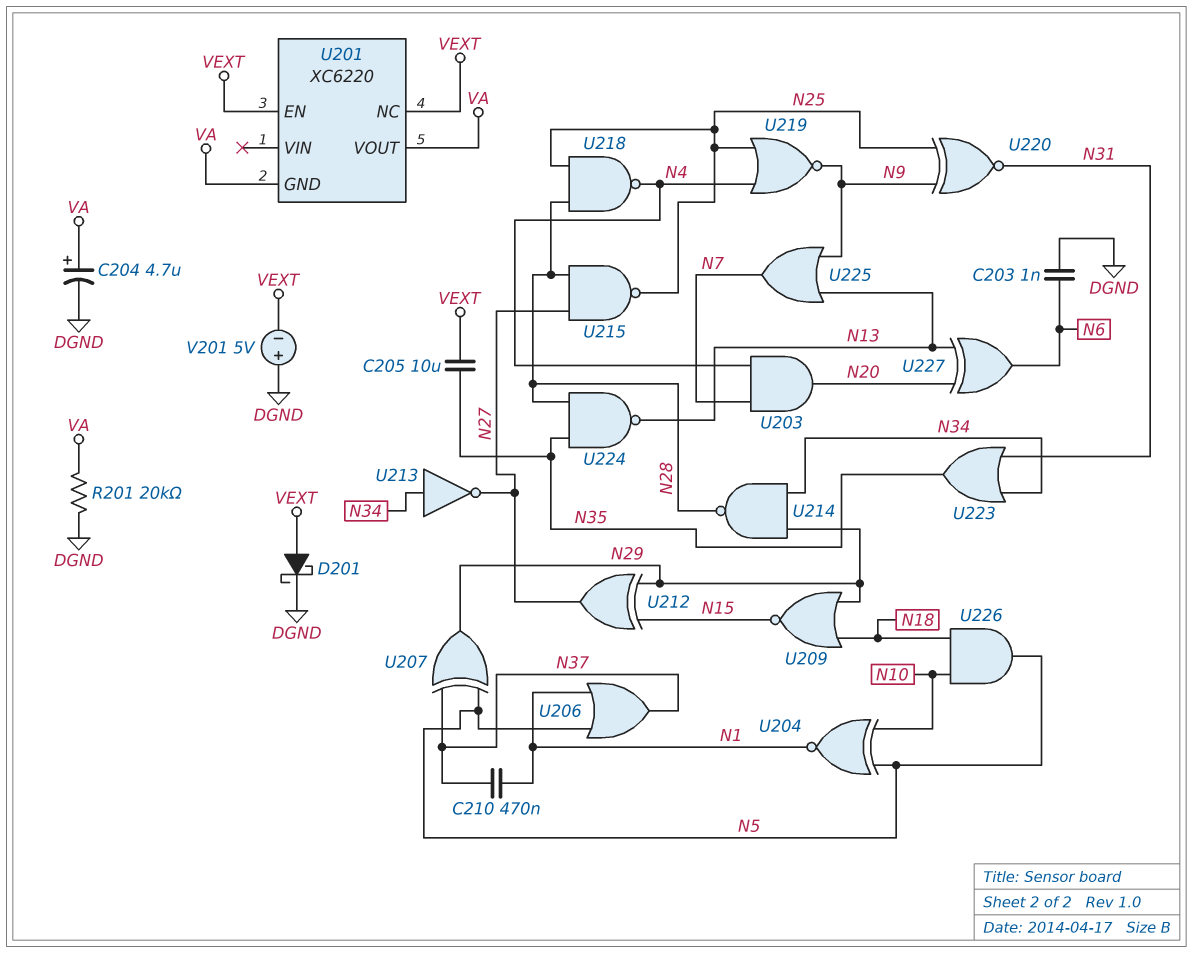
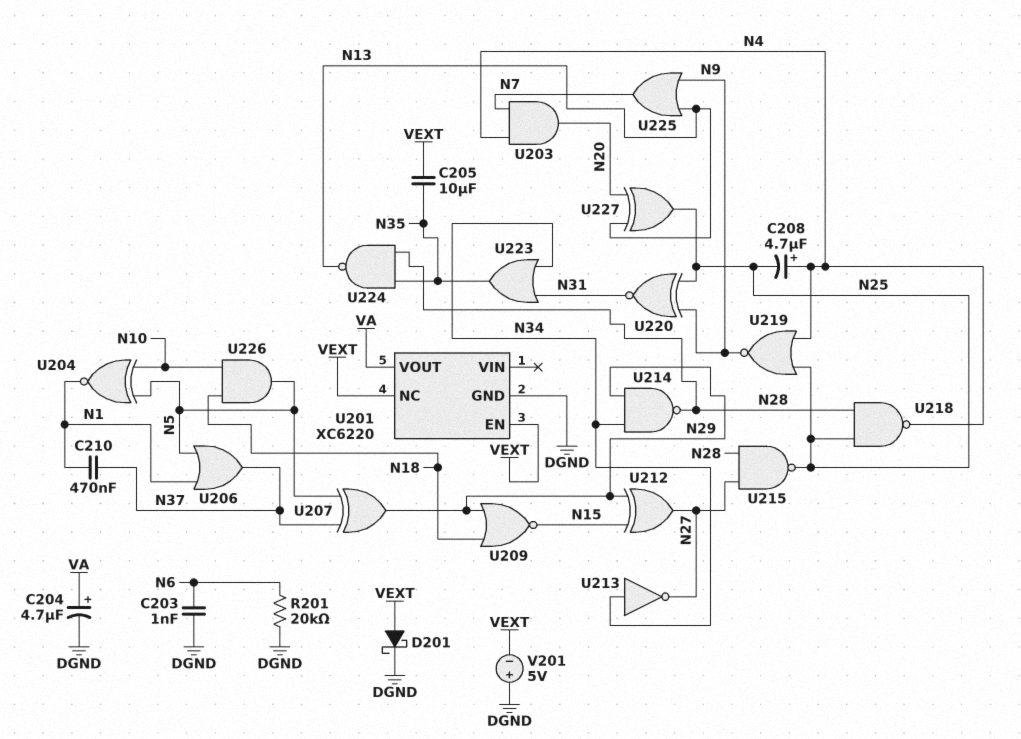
C208: none -> 4.7uF (plus N4, minus N25)
R201: 20k (DGND, VA) -> 20k (DGND, N6)
U201 pin GND: VA -> DGND
U227: XOR (in N13, in N20, out N6) -> XOR (in N13, in N20, out N25)

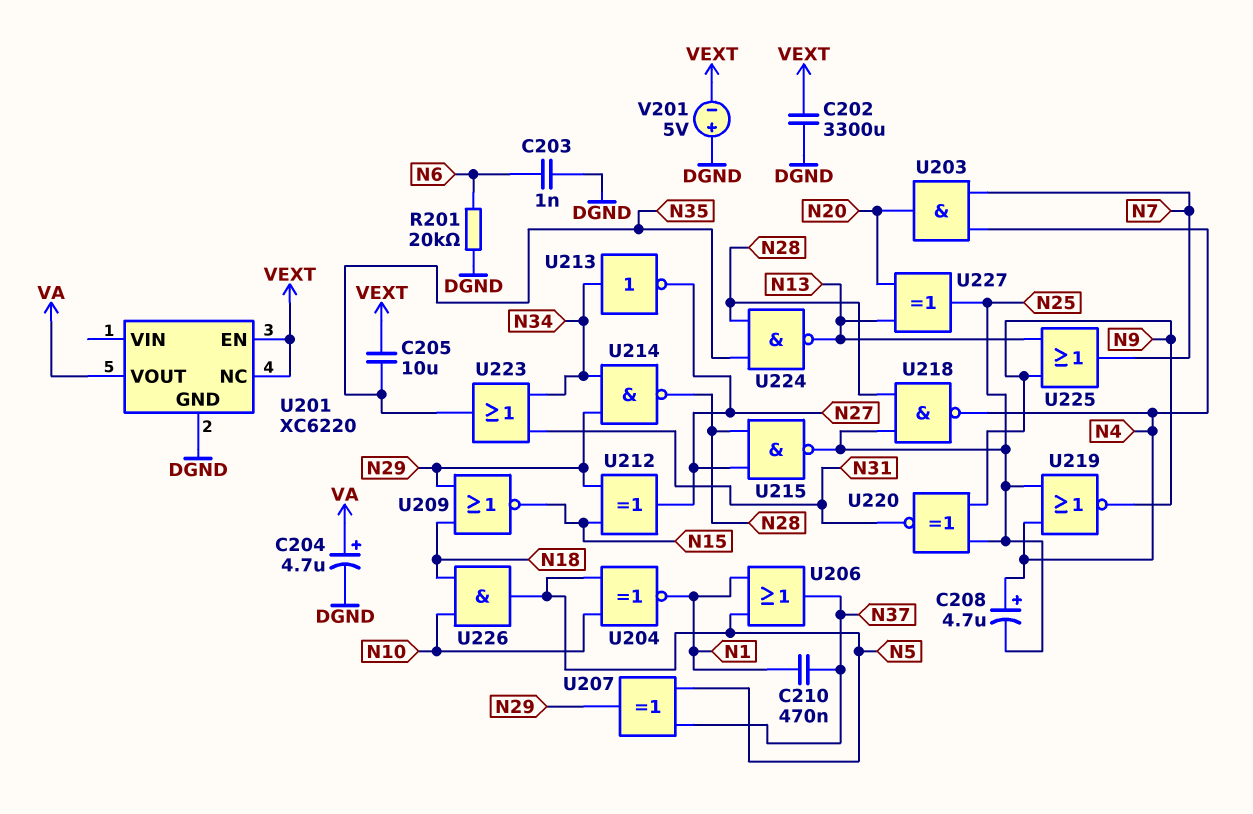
C202: none -> 3300uF (DGND, VEXT)
D201: schottky (A VEXT, K DGND) -> none

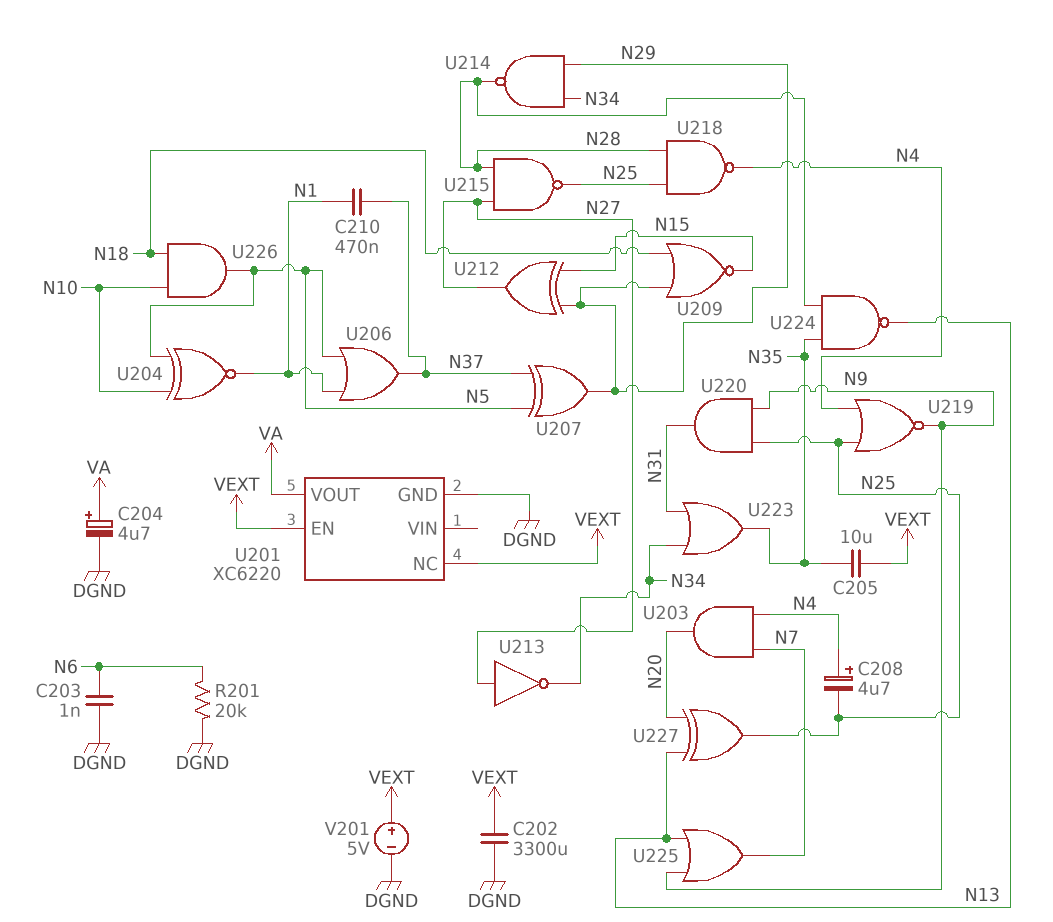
U213: NOT (in N34, out N27) -> NOT (in N27, out N34)
U220: XNOR (in N9, in N25, out N31) -> AND (in N9, in N25, out N31)
V201: 5V (plus DGND, minus VEXT) -> 5V (plus VEXT, minus DGND)

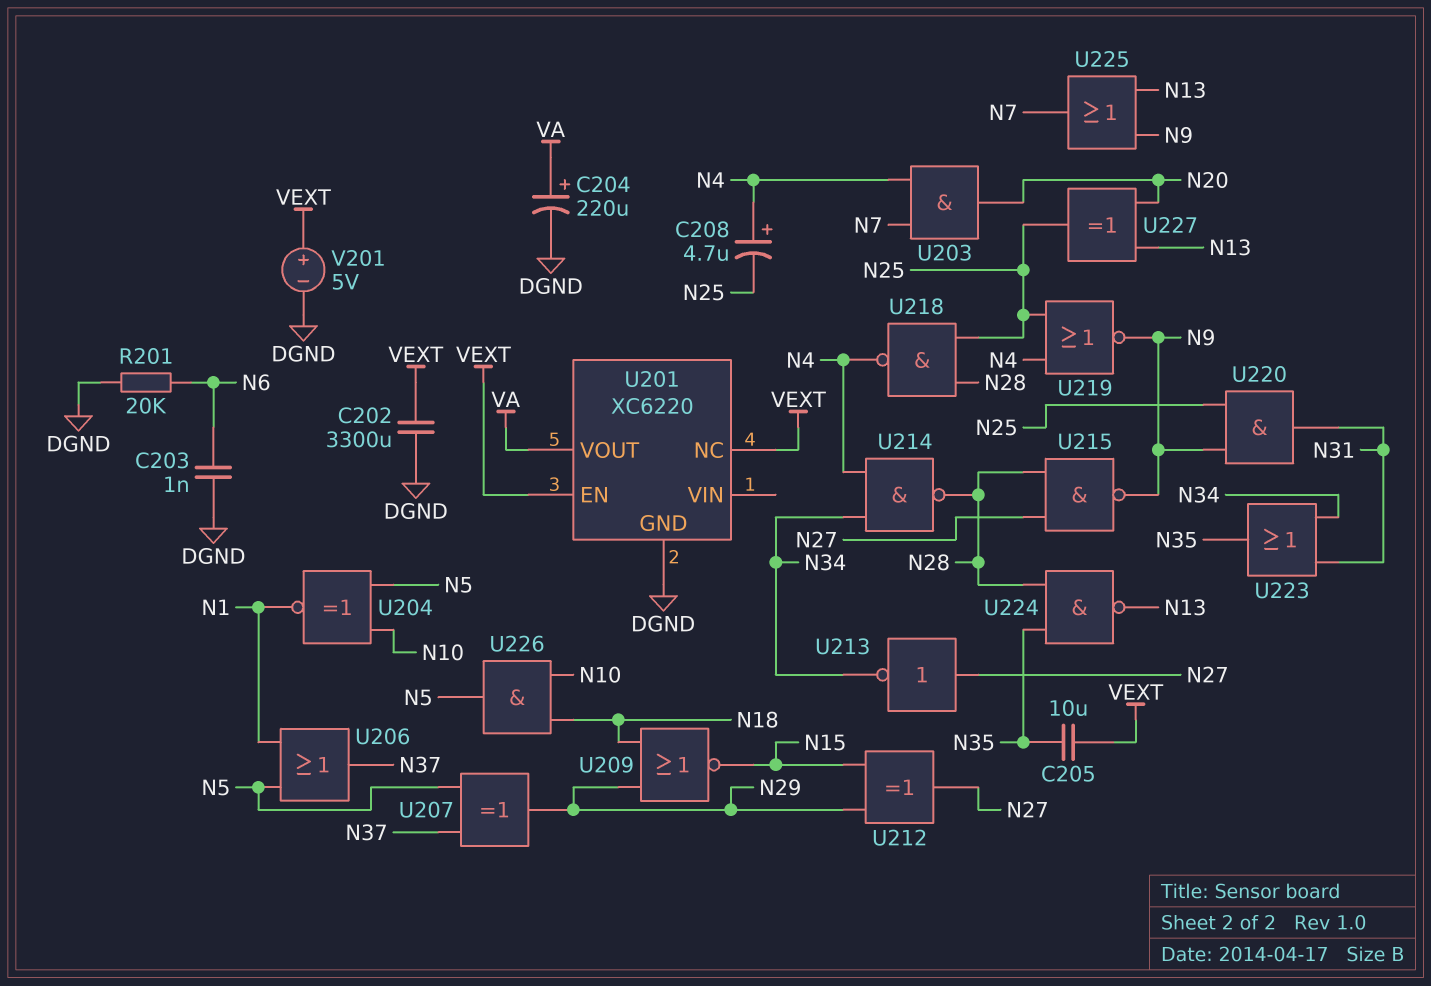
C204: 4.7uF (plus VA, minus DGND) -> 220uF (plus VA, minus DGND)
C210: 470nF (N1, N37) -> none
U214: NAND (in N29, in N34, out N28) -> NAND (in N4, in N34, out N28)
U215: NAND (in N27, in N28, out N25) -> NAND (in N27, in N28, out N9)

